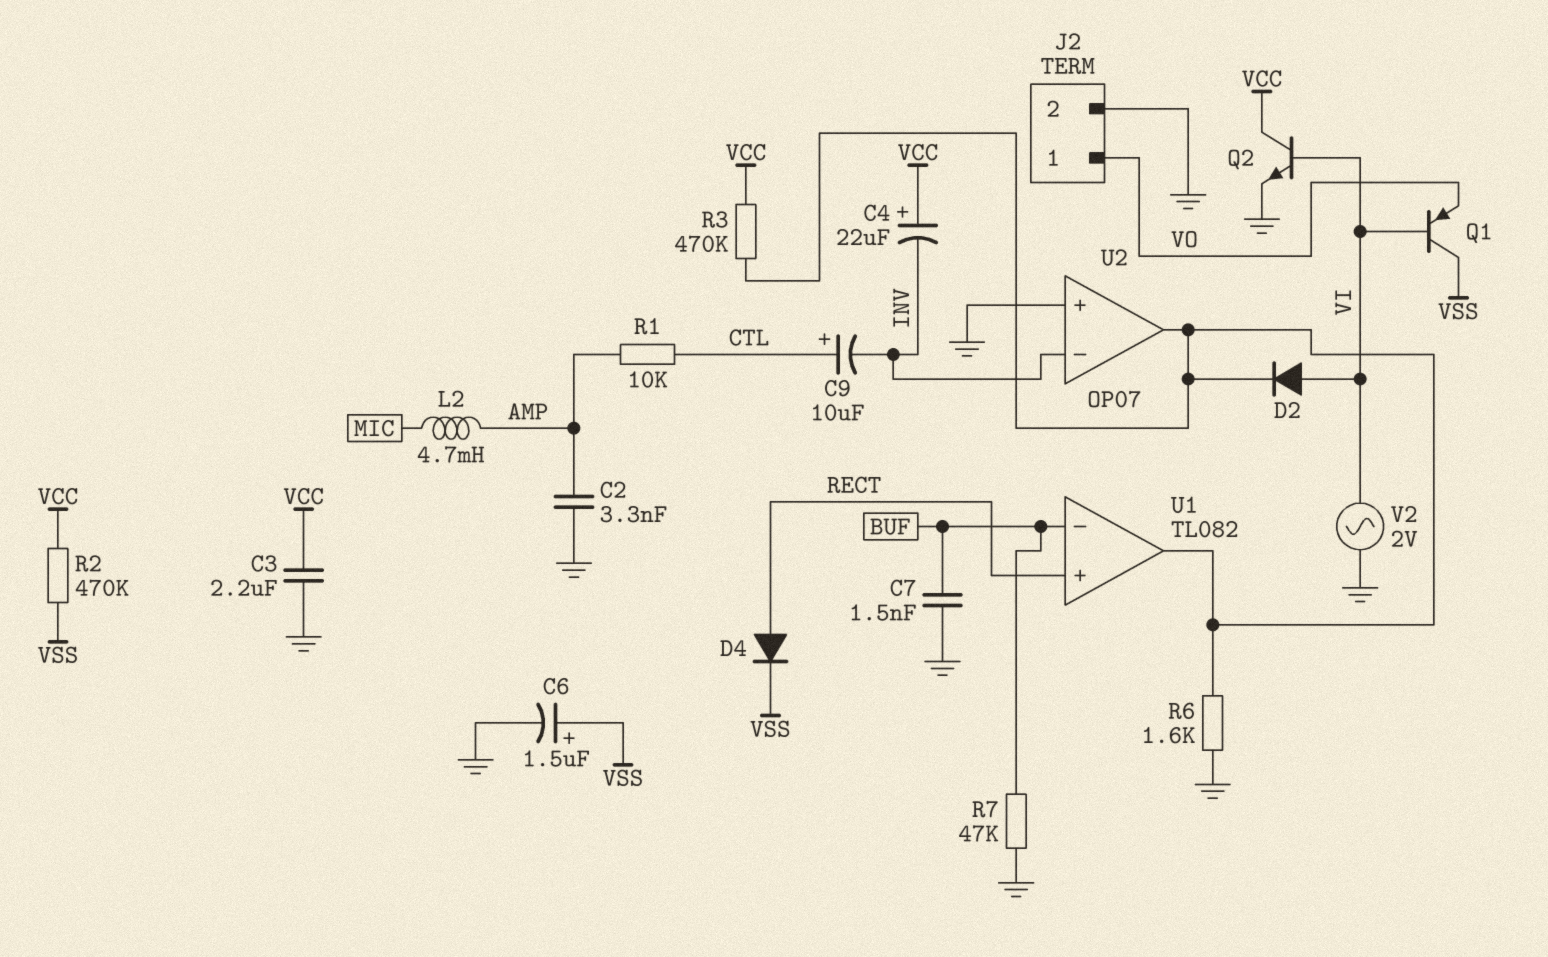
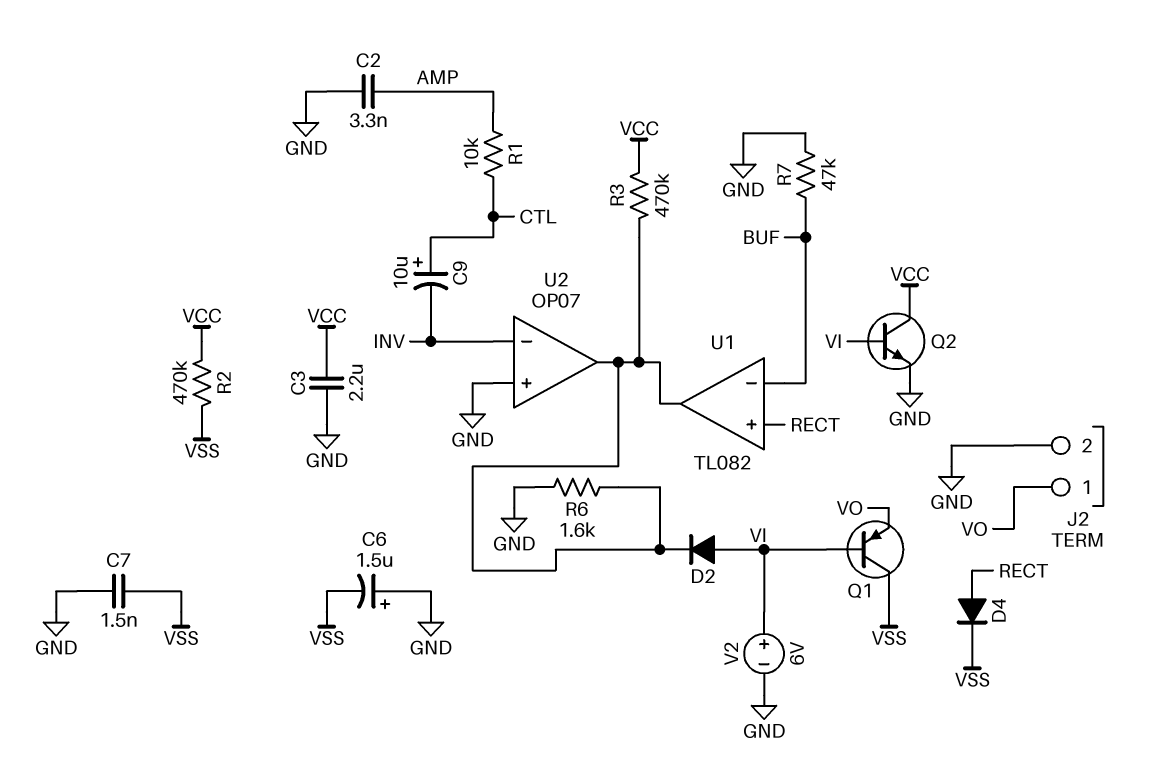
C4: 22uF (plus VCC, minus INV) -> none
C6: 1.5uF (plus VSS, minus GND) -> 1.5uF (plus GND, minus VSS)
C7: 1.5nF (BUF, GND) -> 1.5nF (GND, VSS)
L2: 4.7mH (AMP, MIC) -> none
V2: AC 2V (GND, VI) -> 6V (plus VI, minus GND)

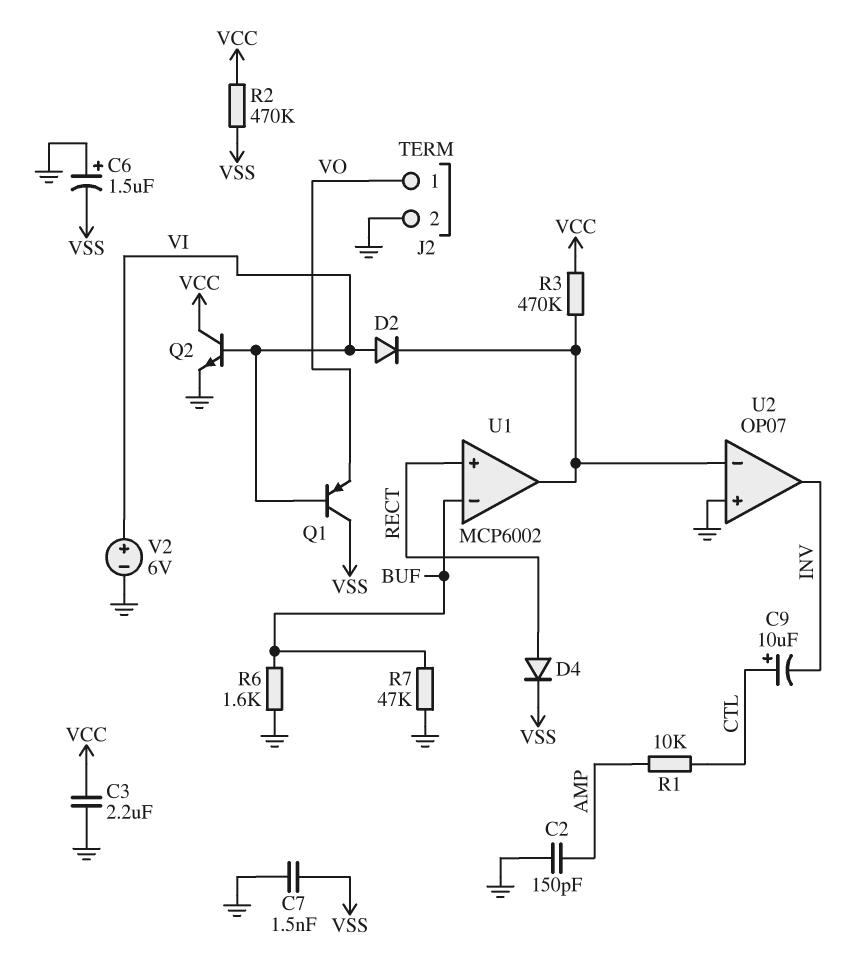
C2: 3.3nF (AMP, GND) -> 150pF (AMP, GND)
R6: 1.6k (GND, U1/out) -> 1.6k (BUF, GND)
U1: TL082 -> MCP6002
U2 pin in-: INV -> U1/out
U2 pin out: U1/out -> INV

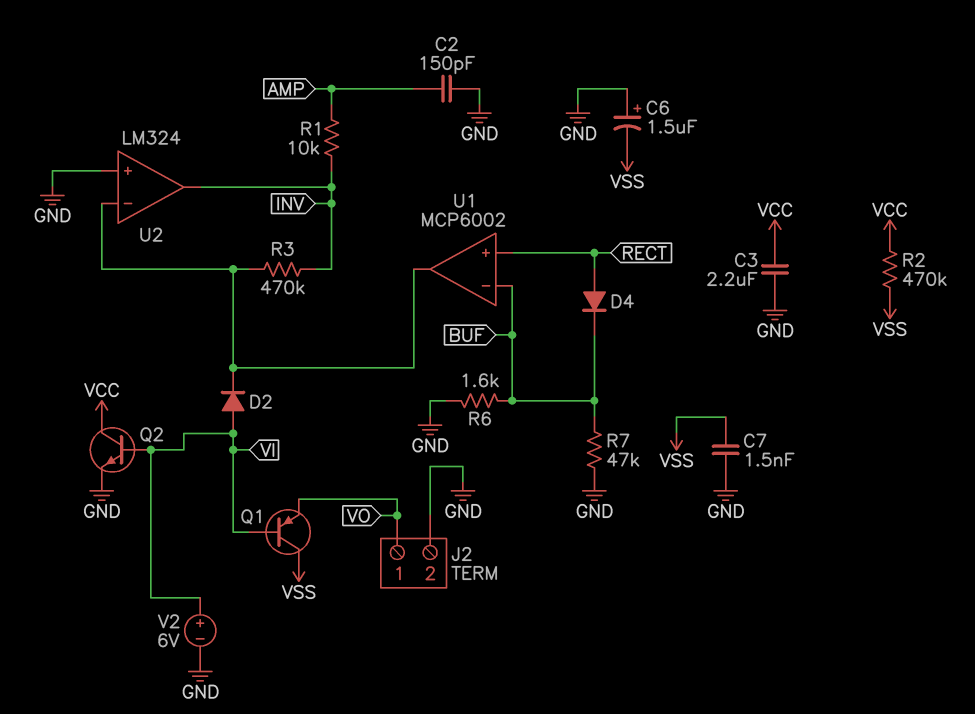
C9: 10uF (plus CTL, minus INV) -> none
D4: diode (A RECT, K VSS) -> diode (A RECT, K BUF)
R1: 10k (AMP, CTL) -> 10k (AMP, INV)
R3: 470k (U1/out, VCC) -> 470k (INV, U1/out)
U2: OP07 -> LM324

